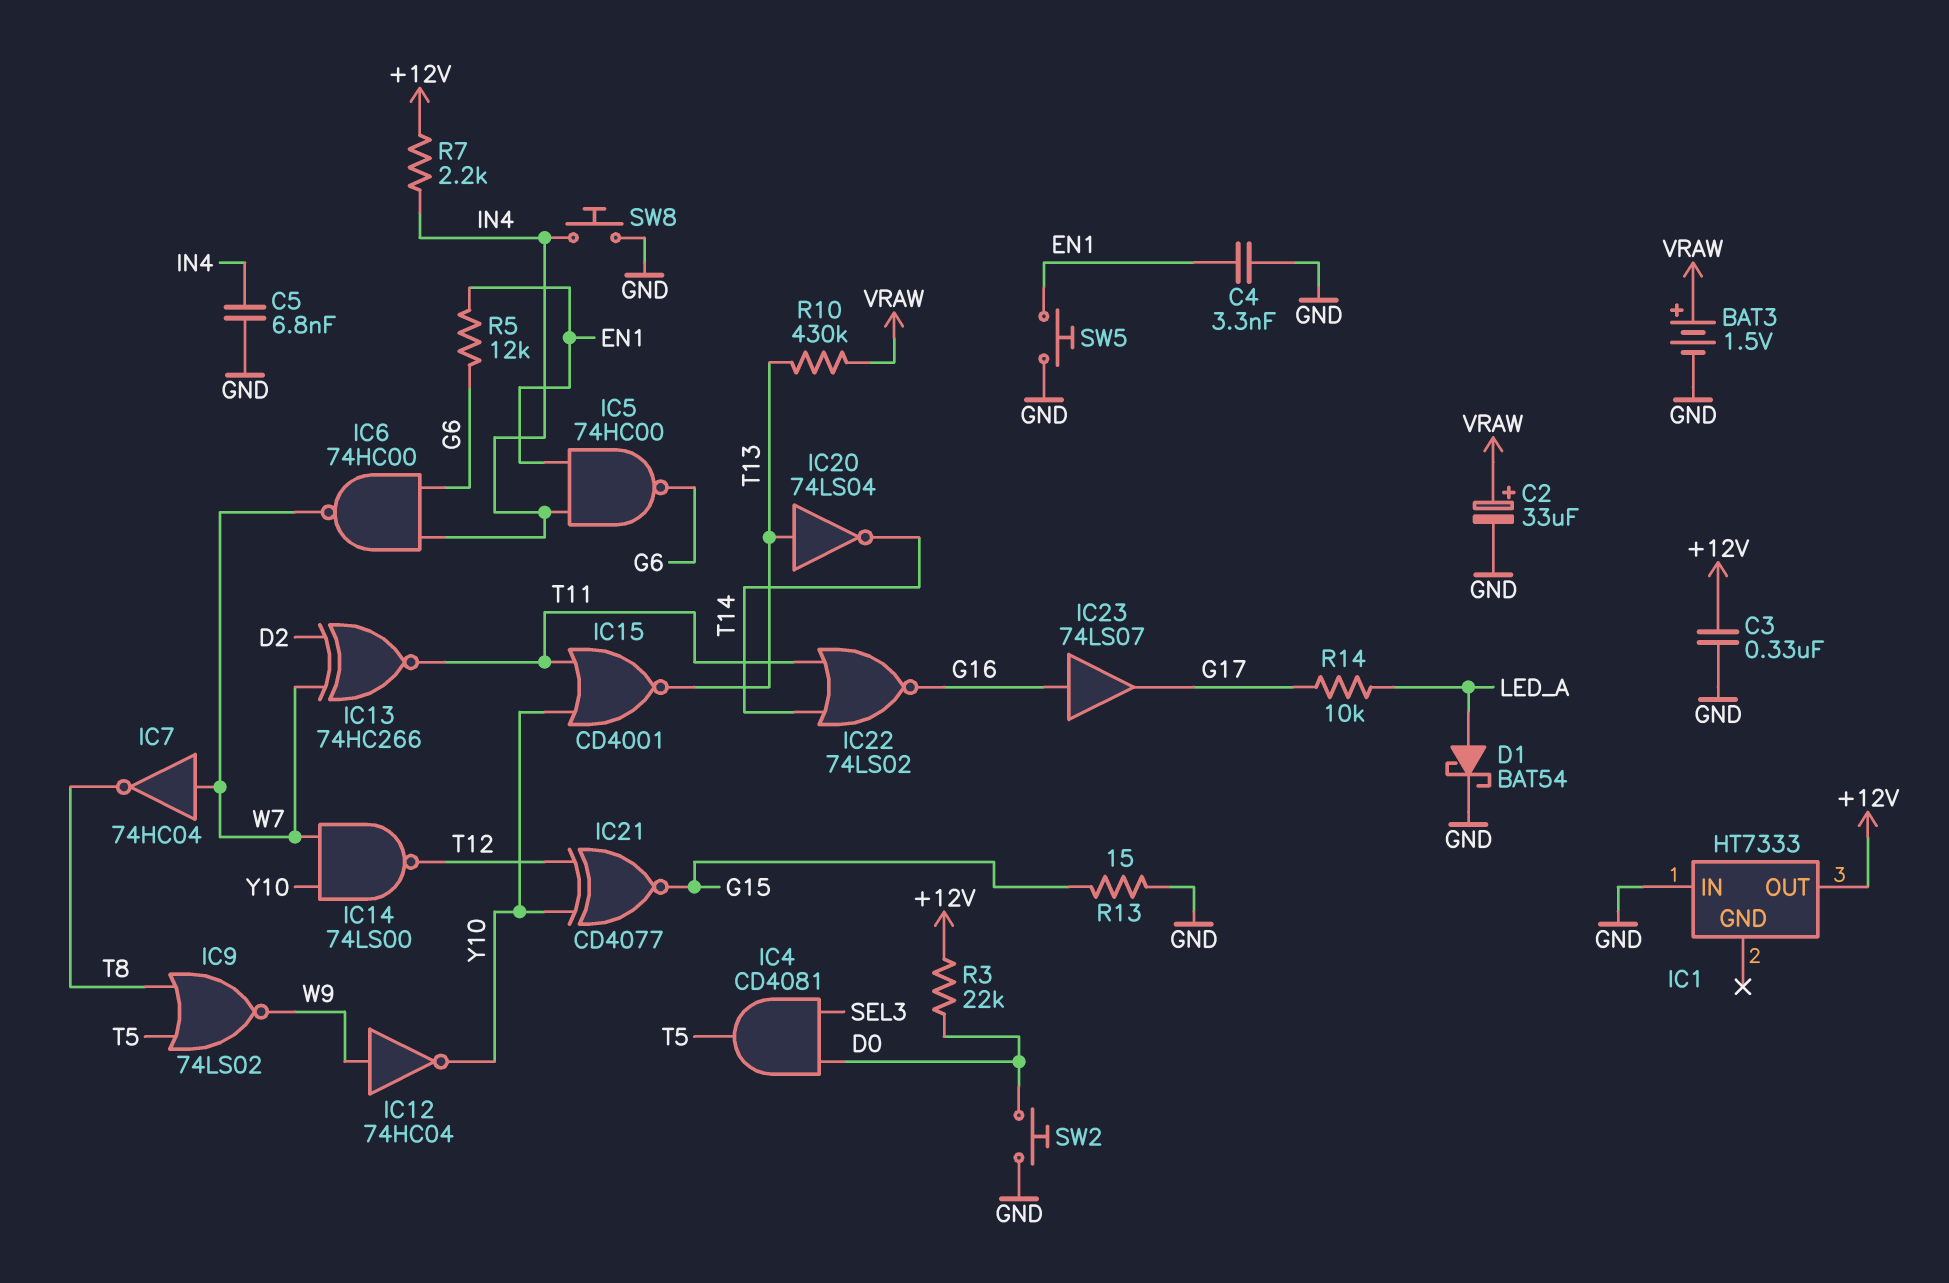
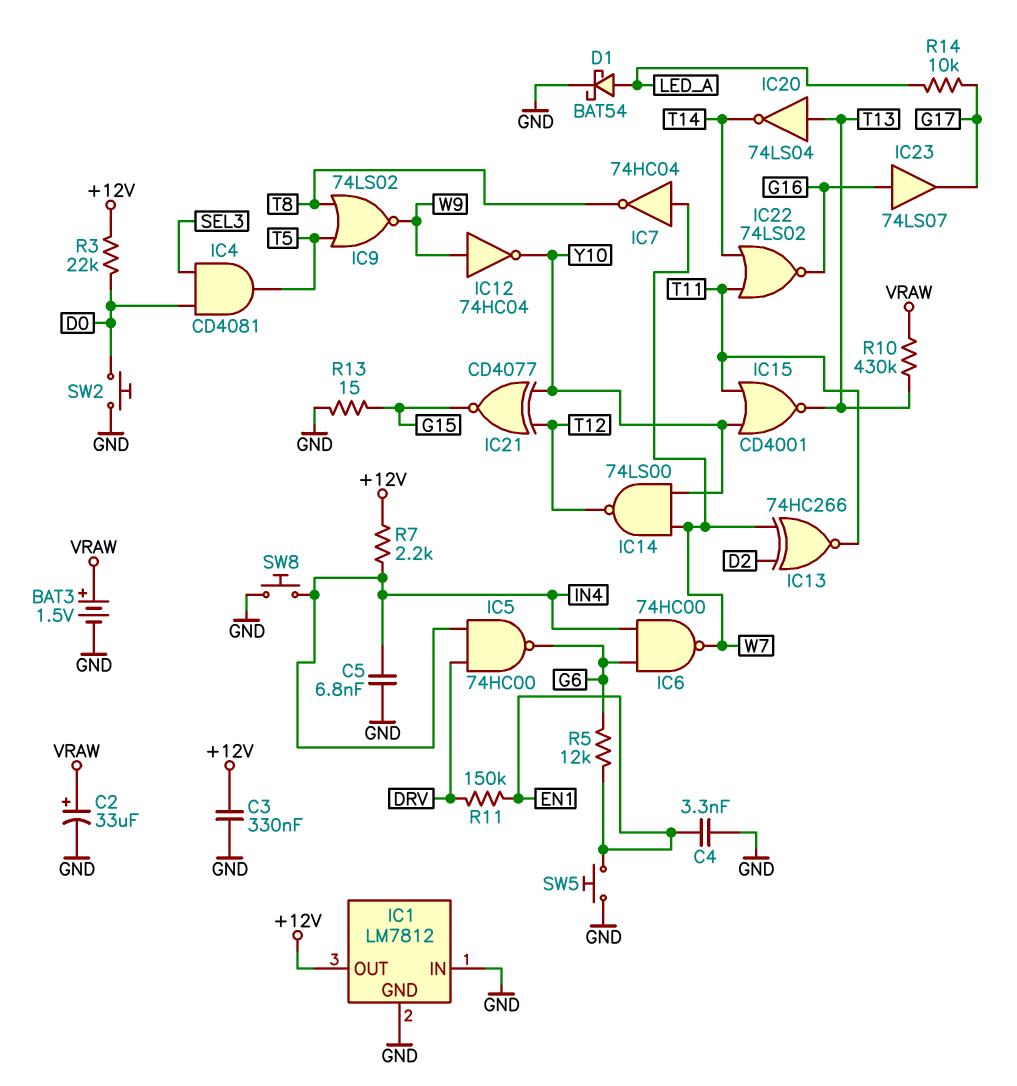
IC1: HT7333 -> LM7812
IC1 pin GND: none -> GND
IC5: NAND 74HC00 (in EN1, in IN4, out G6) -> NAND 74HC00 (in DRV, in IN4, out G6)
R11: none -> 150k (DRV, EN1)

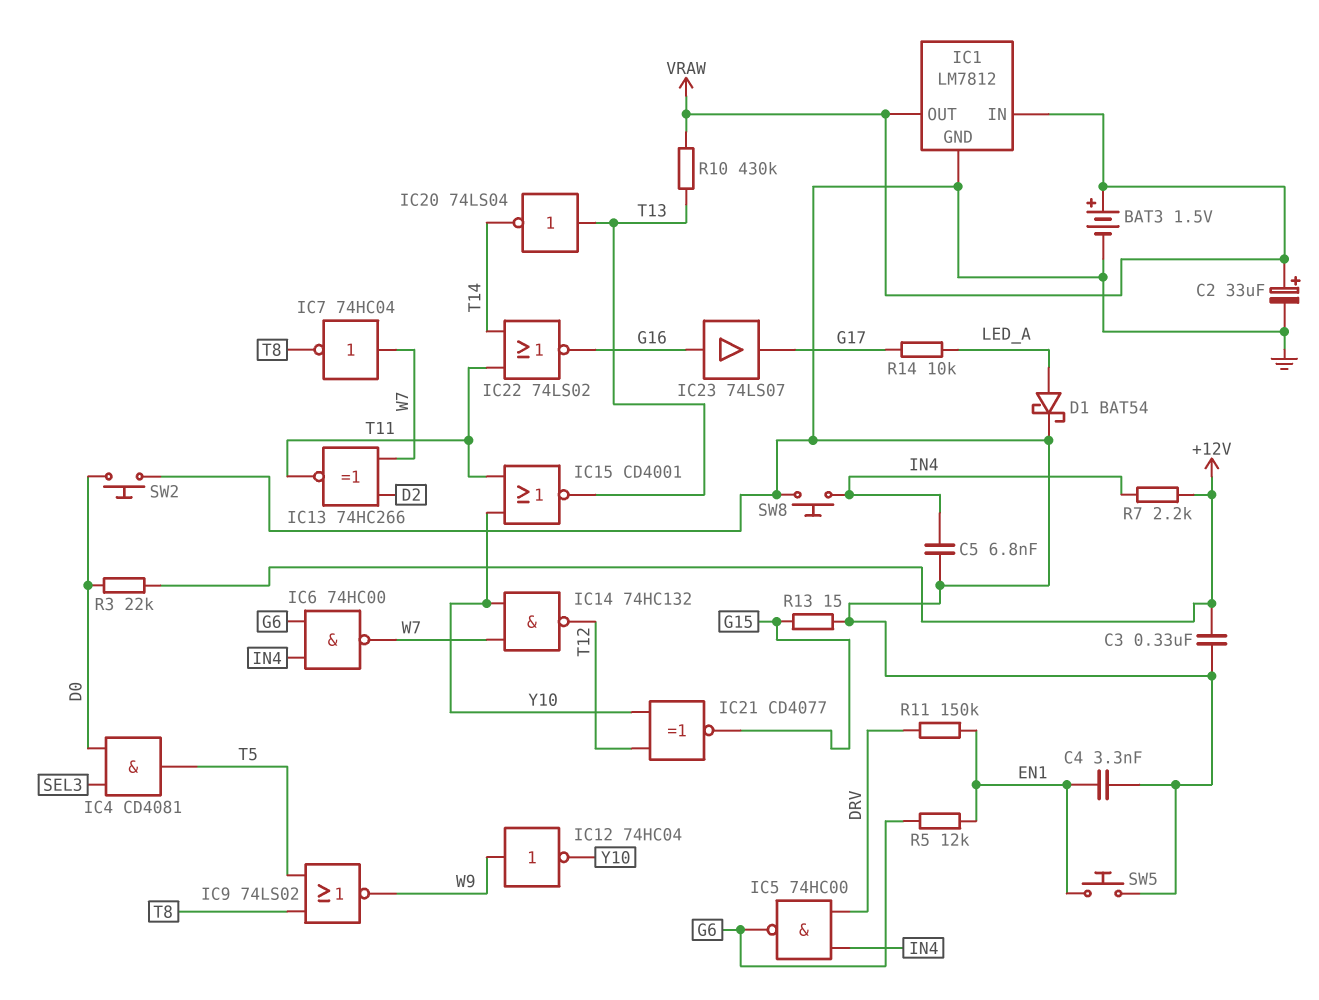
IC1 pin IN: GND -> VRAW
IC1 pin OUT: +12V -> VRAW
IC14: NAND 74LS00 (in W7, in Y10, out T12) -> NAND 74HC132 (in W7, in Y10, out T12)

